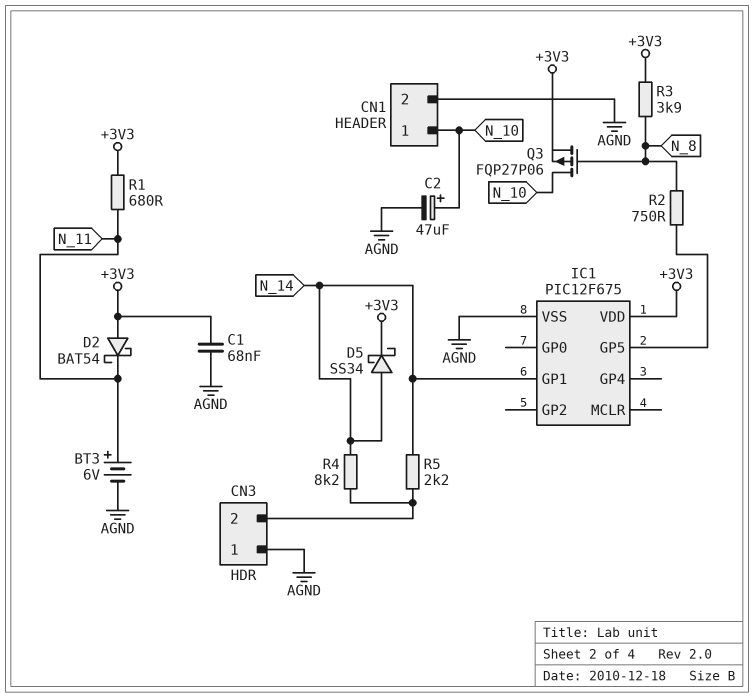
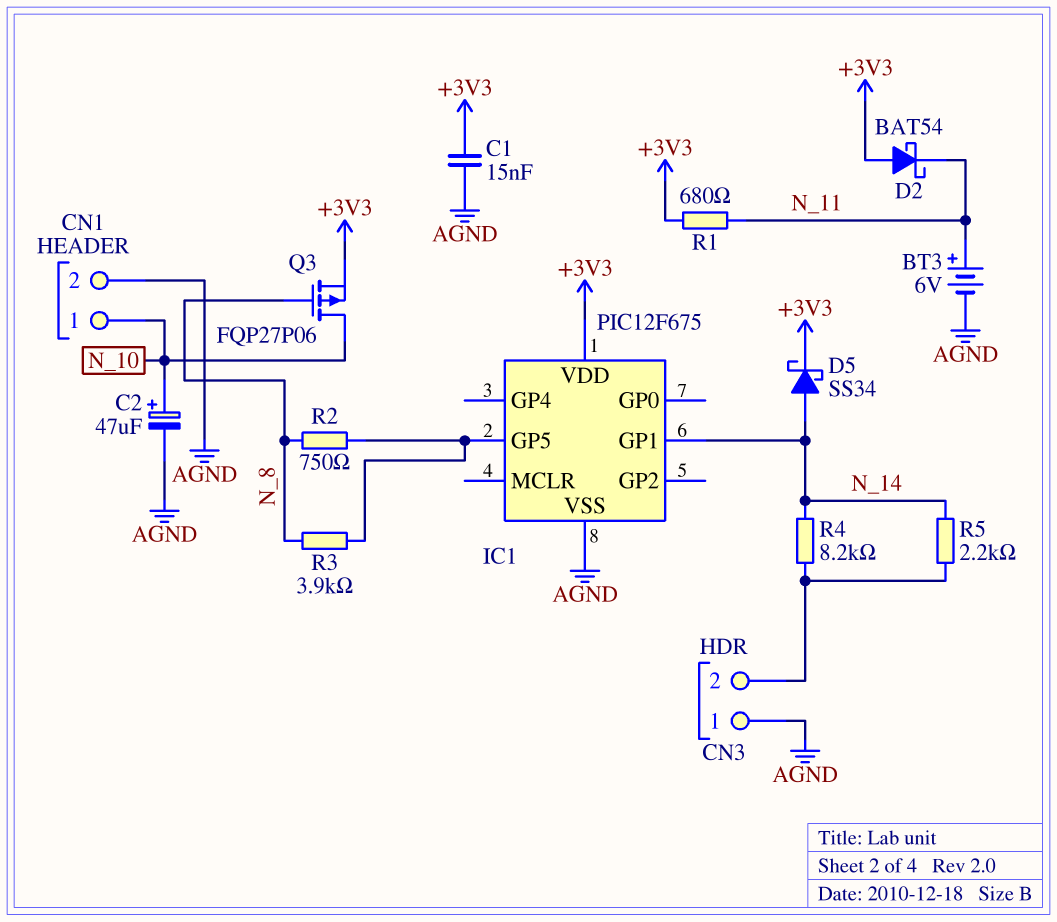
C1: 68nF (+3V3, AGND) -> 15nF (+3V3, AGND)
R3: 3.9k (+3V3, N_8) -> 3.9k (IC1/GP5, N_8)

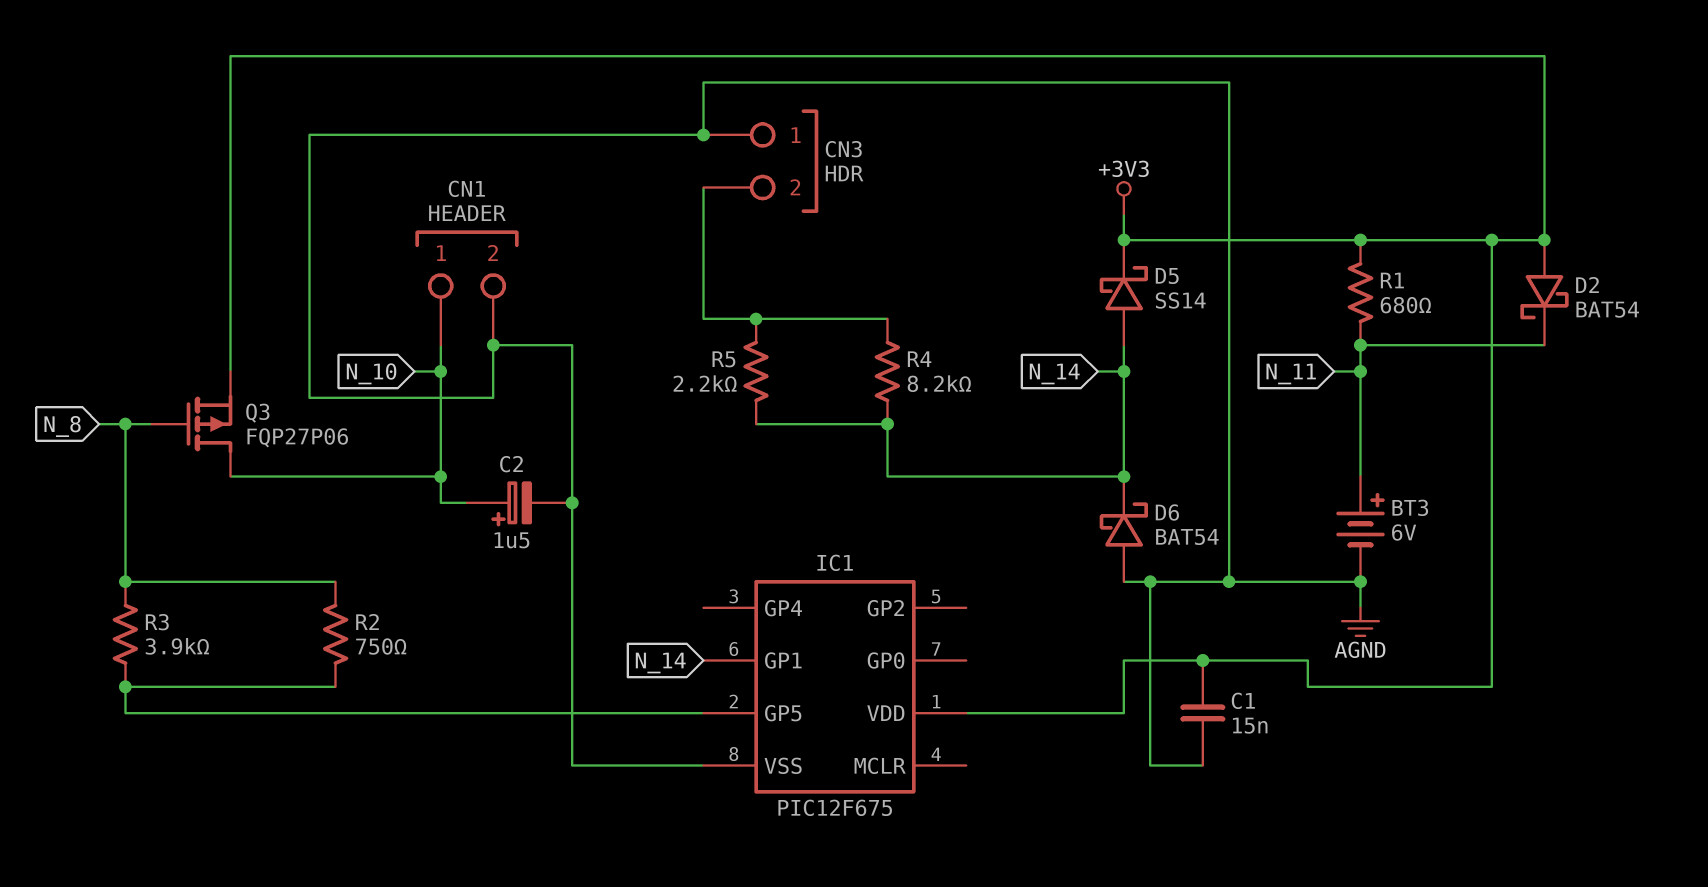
C2: 47uF (plus N_10, minus AGND) -> 1.5uF (plus N_10, minus AGND)
D5: schottky SS34 (A N_14, K +3V3) -> schottky SS14 (A N_14, K +3V3)
D6: none -> schottky BAT54 (A AGND, K N_14)

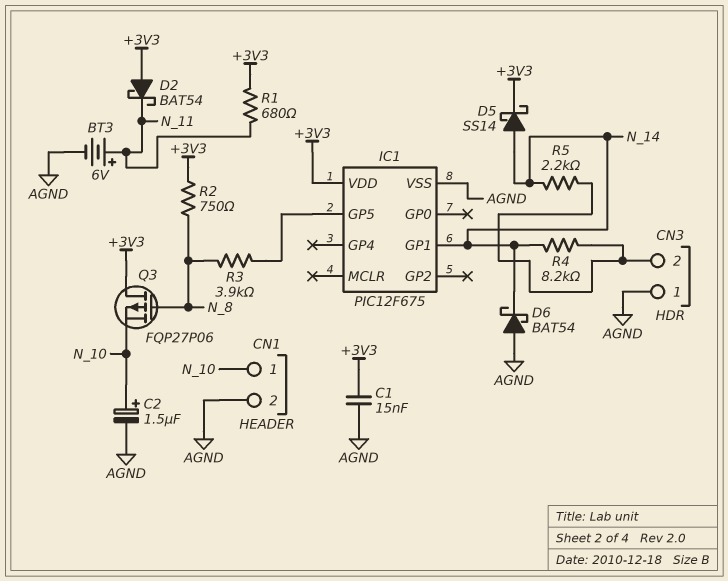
Q3: PMOS FQP27P06 (G N_8, D N_10, S +3V3) -> PMOS FQP27P06 (G N_8, D +3V3, S N_10)
R2: 750 (IC1/GP5, N_8) -> 750 (+3V3, N_8)

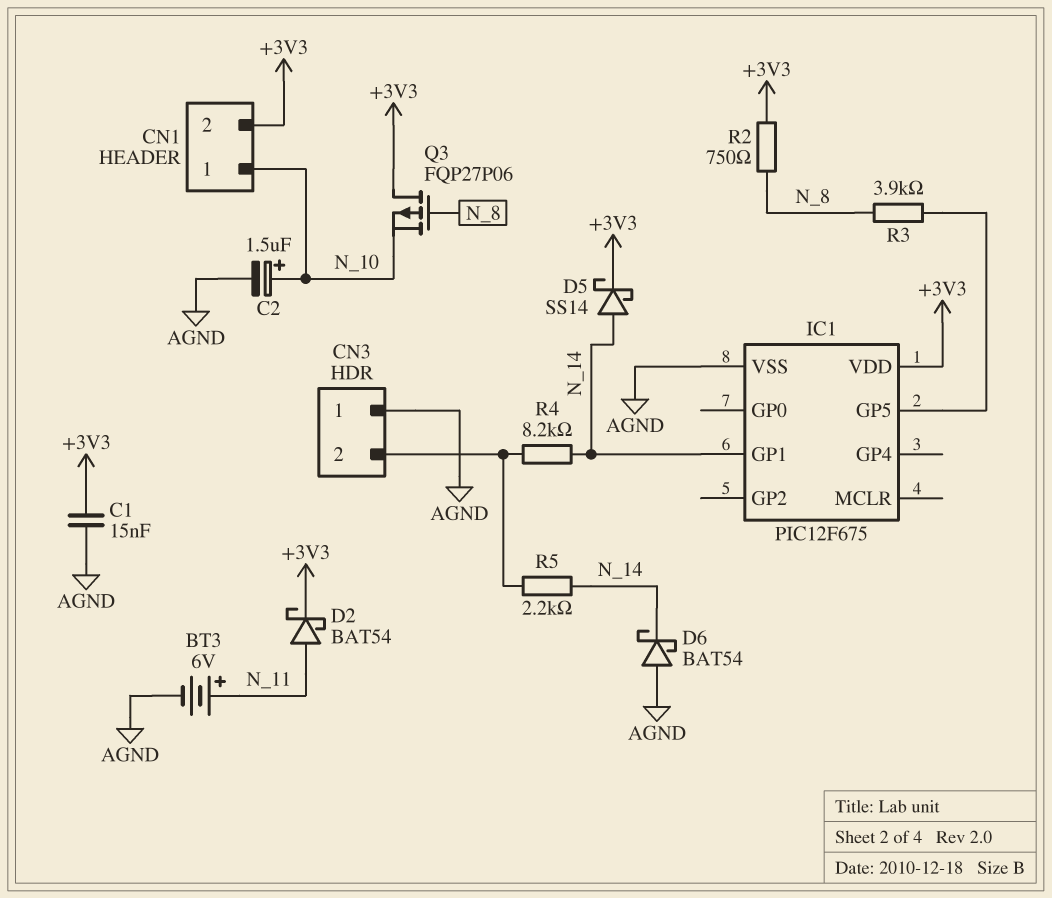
CN1 pin 2: AGND -> +3V3
D2: schottky BAT54 (A +3V3, K N_11) -> schottky BAT54 (A N_11, K +3V3)
R1: 680 (+3V3, N_11) -> none

